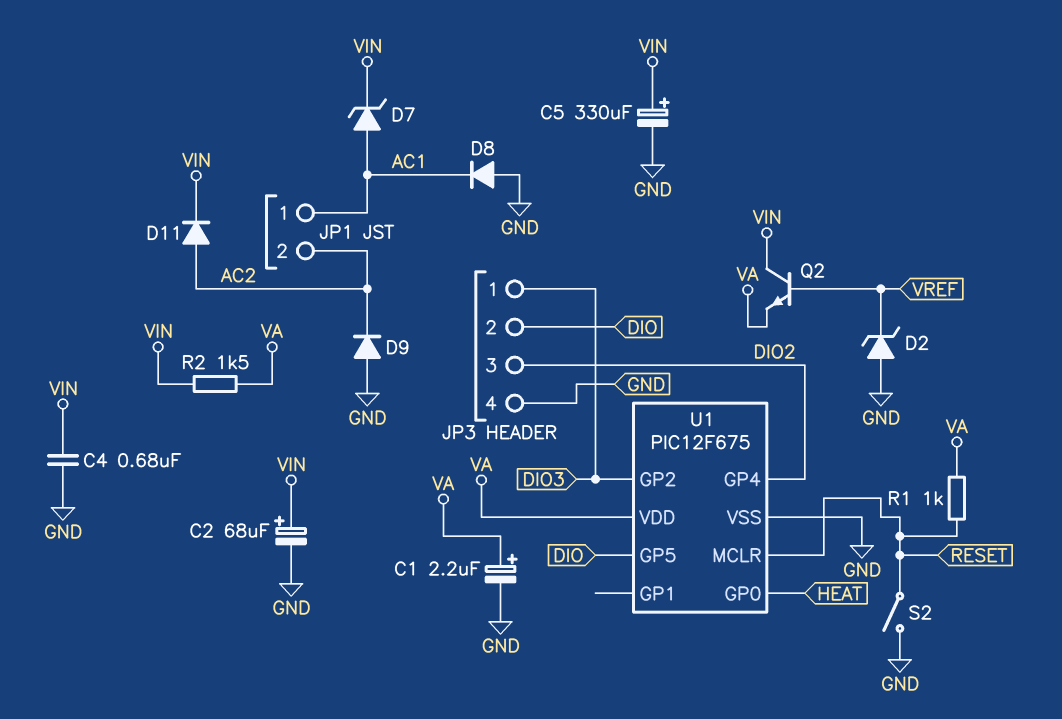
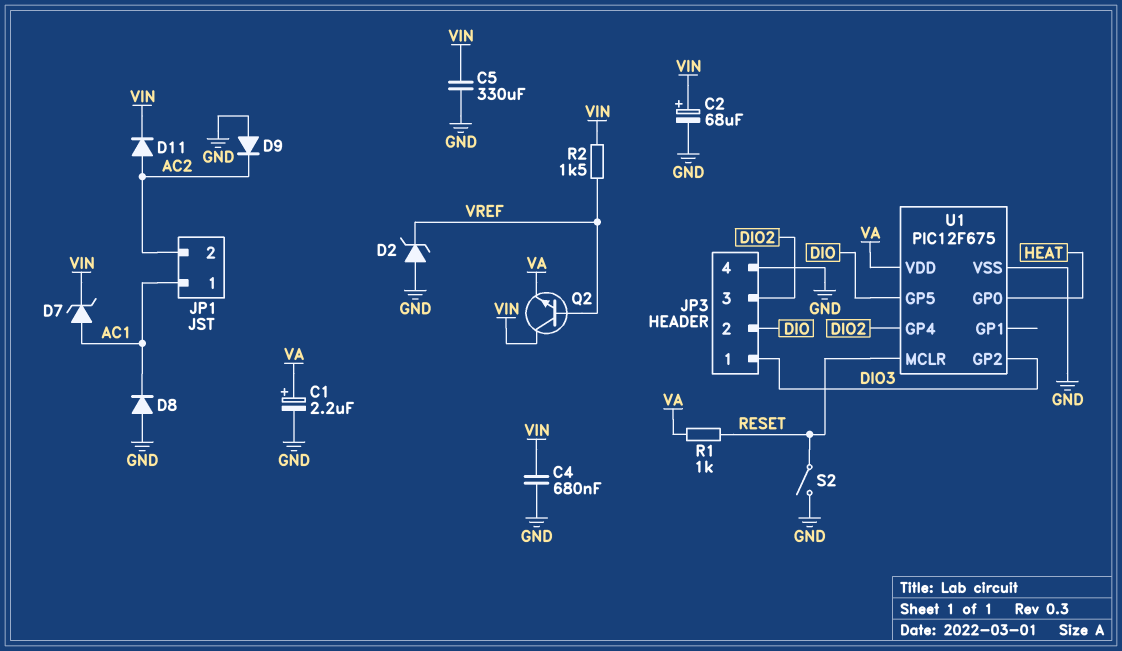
C5: 330uF (plus VIN, minus GND) -> 330uF (GND, VIN)
R2: 1.5k (VA, VIN) -> 1.5k (VIN, VREF)

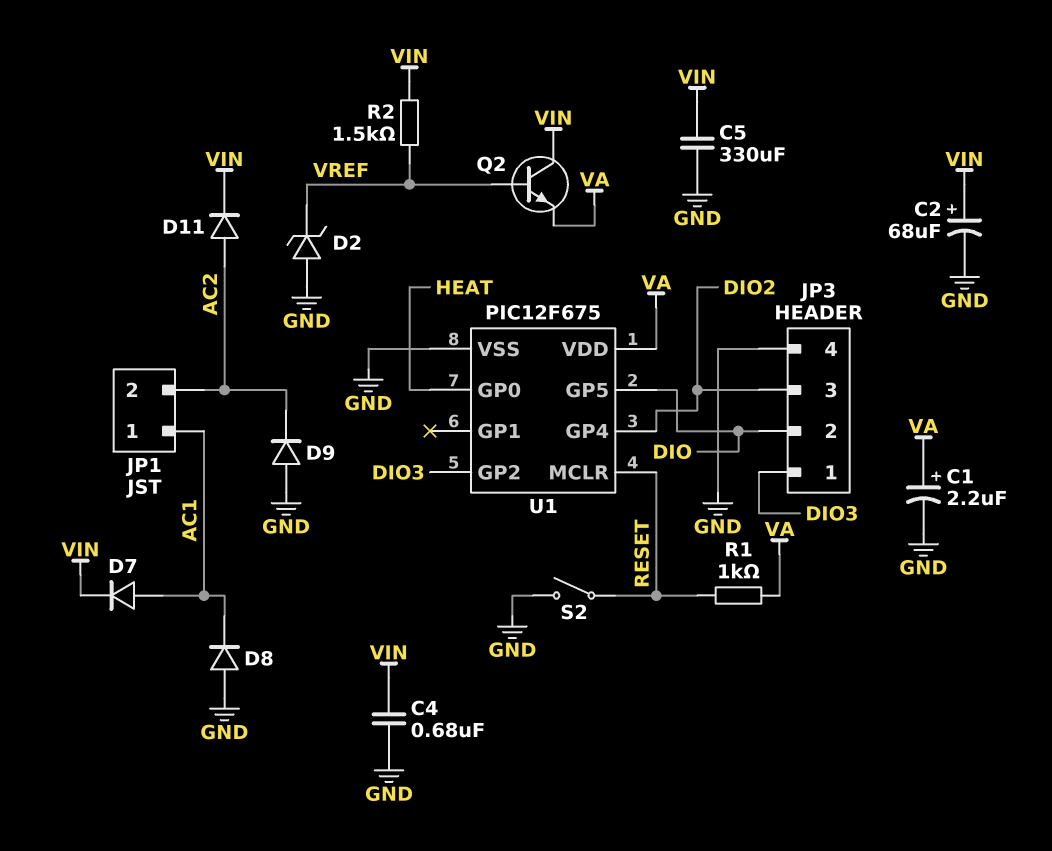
D7: zener (A AC1, K VIN) -> diode (A AC1, K VIN)

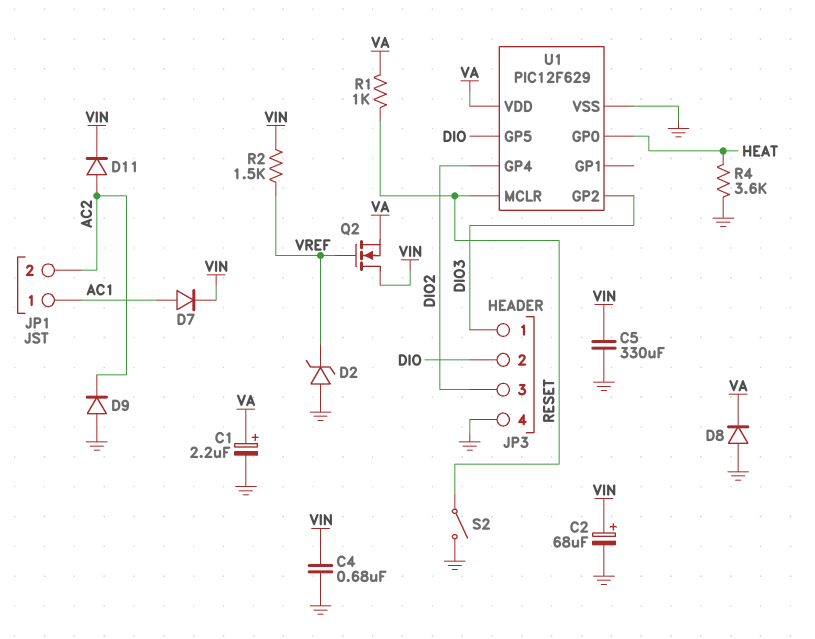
D8: diode (A GND, K AC1) -> diode (A GND, K VA)
Q2: NPN (B VREF, C VIN, E VA) -> NMOS (G VREF, D VIN, S VA)
R4: none -> 3.6k (GND, HEAT)
U1: PIC12F675 -> PIC12F629

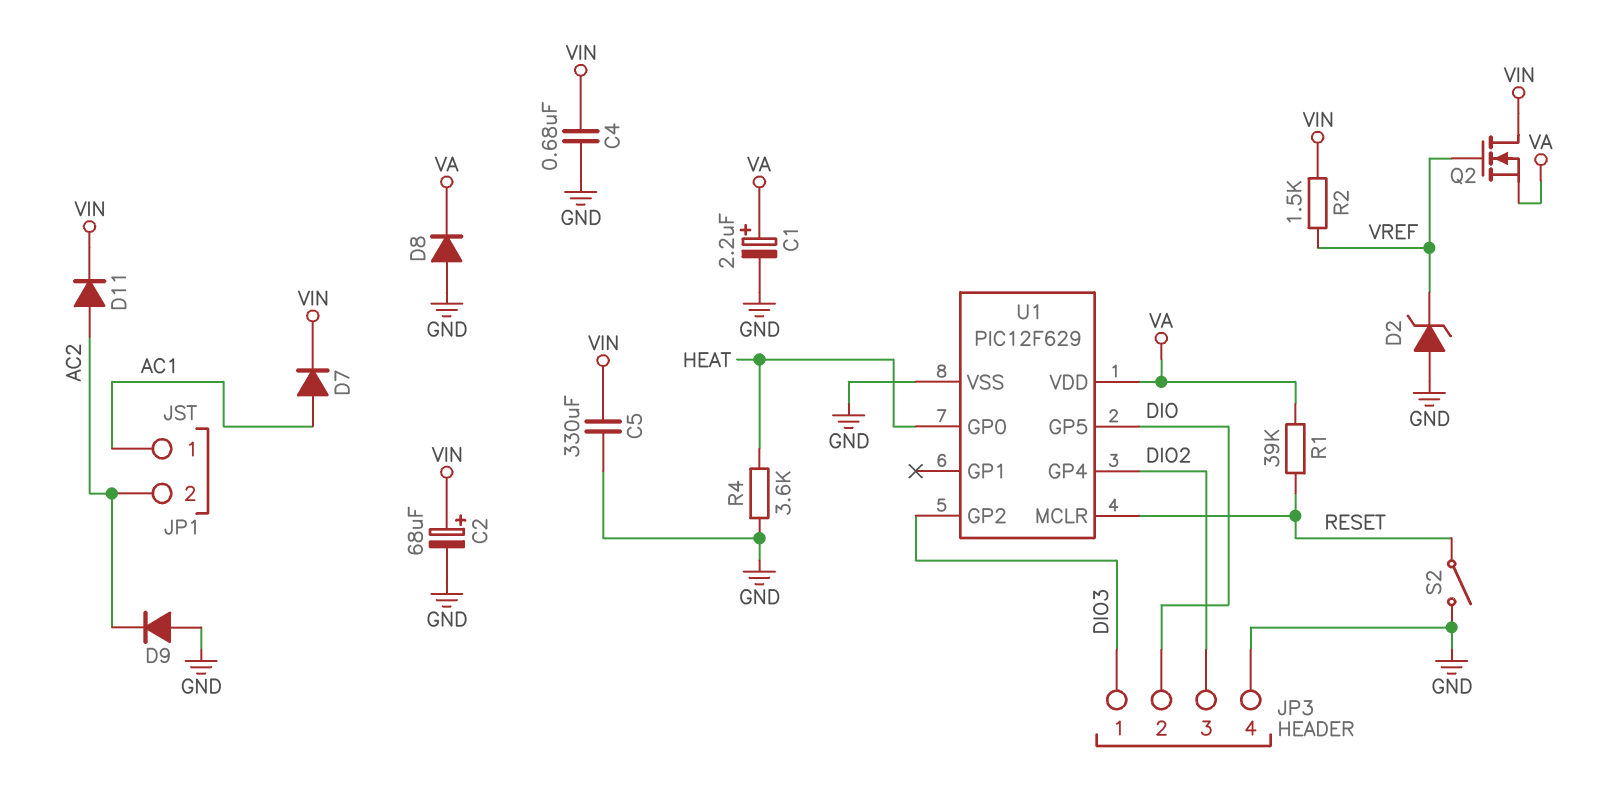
R1: 1k (RESET, VA) -> 39k (RESET, VA)

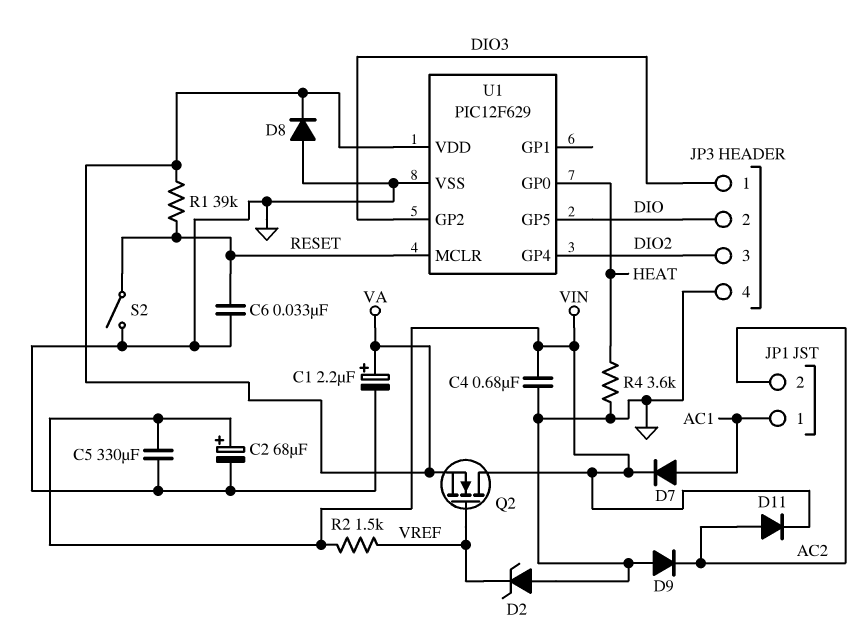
C6: none -> 33nF (GND, RESET)

